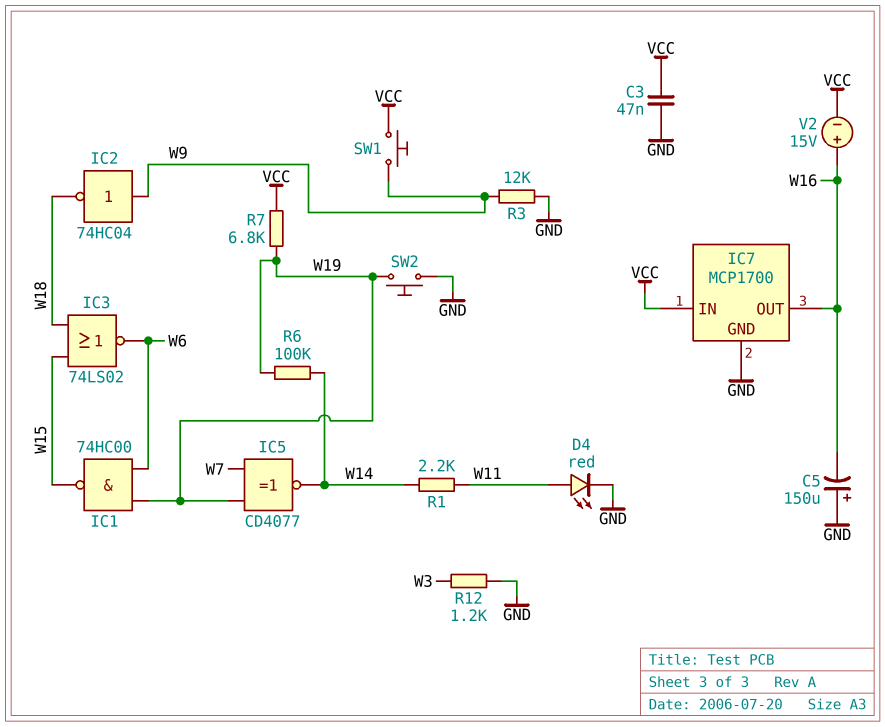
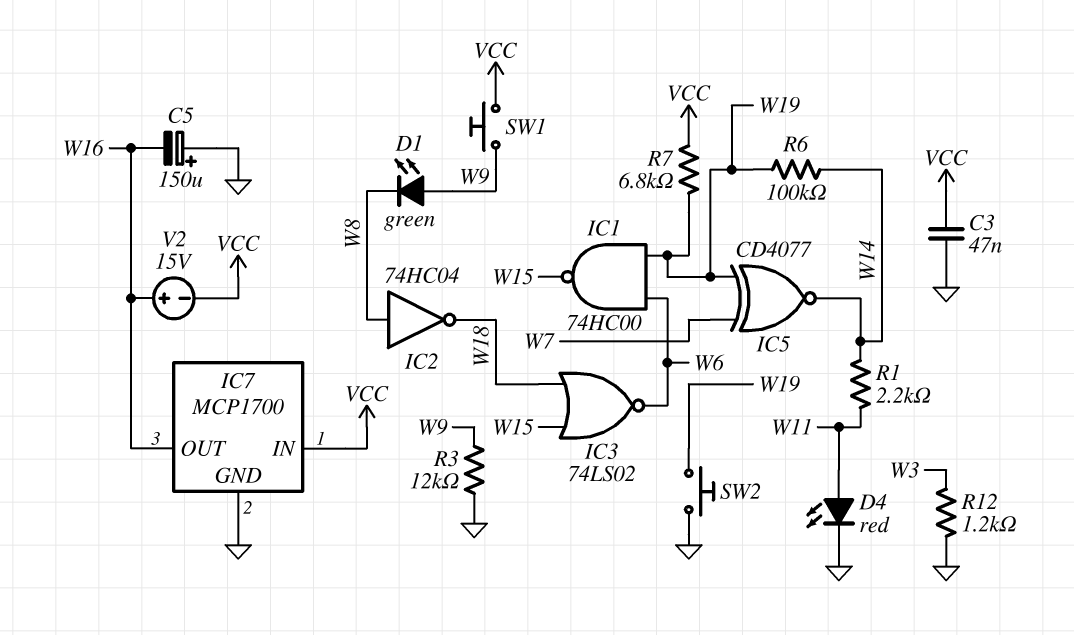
D1: none -> LED green (A W9, K W8)
IC2: NOT 74HC04 (in W9, out W18) -> NOT 74HC04 (in W8, out W18)

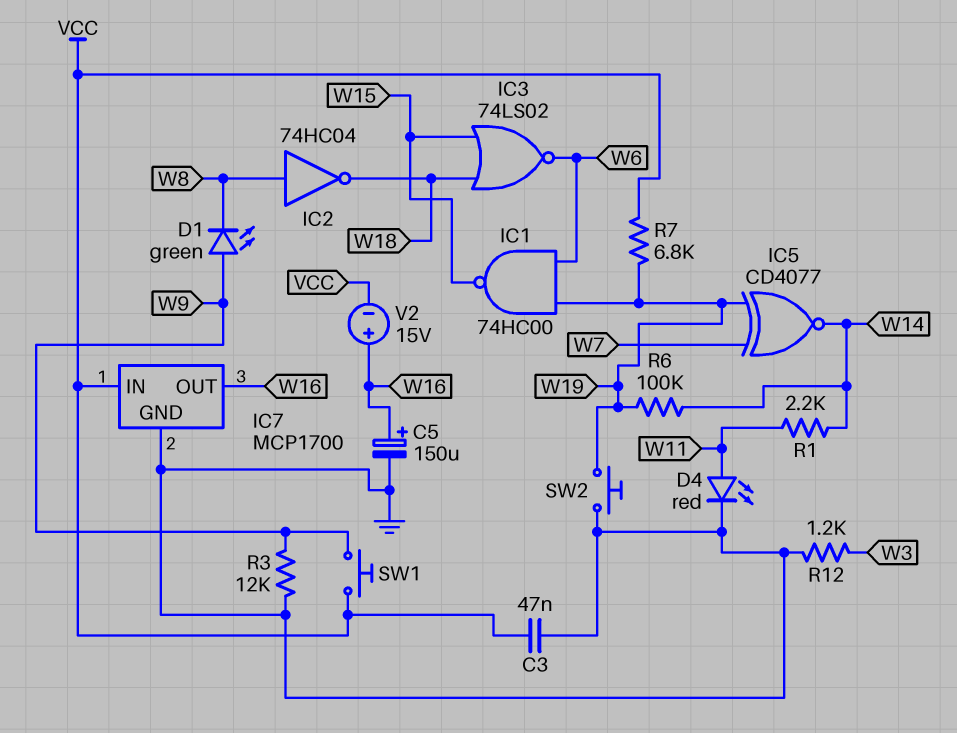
C5: 150uF (plus GND, minus W16) -> 150uF (plus W16, minus GND)

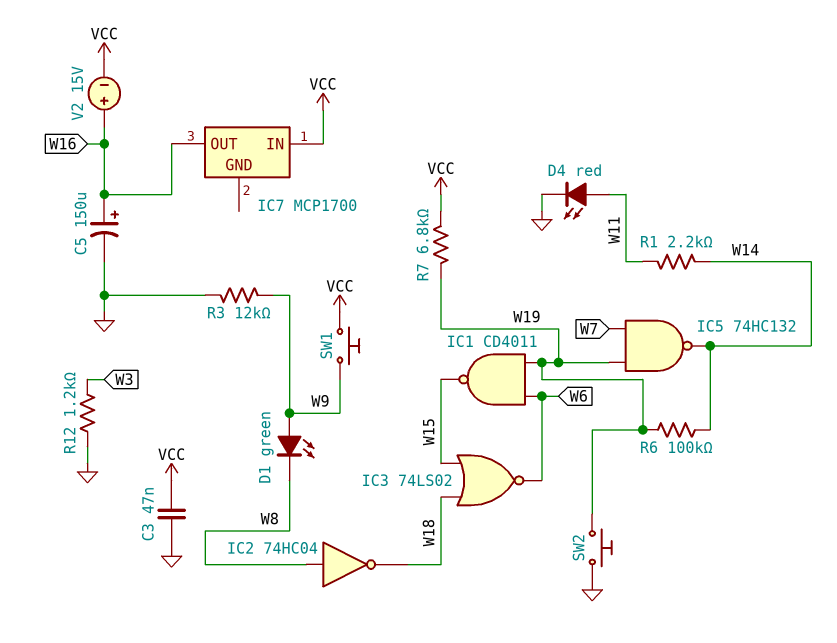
IC1: NAND 74HC00 (in W6, in W19, out W15) -> NAND CD4011 (in W6, in W19, out W15)
IC5: XNOR CD4077 (in W7, in W19, out W14) -> NAND 74HC132 (in W7, in W19, out W14)
IC7 pin GND: GND -> none

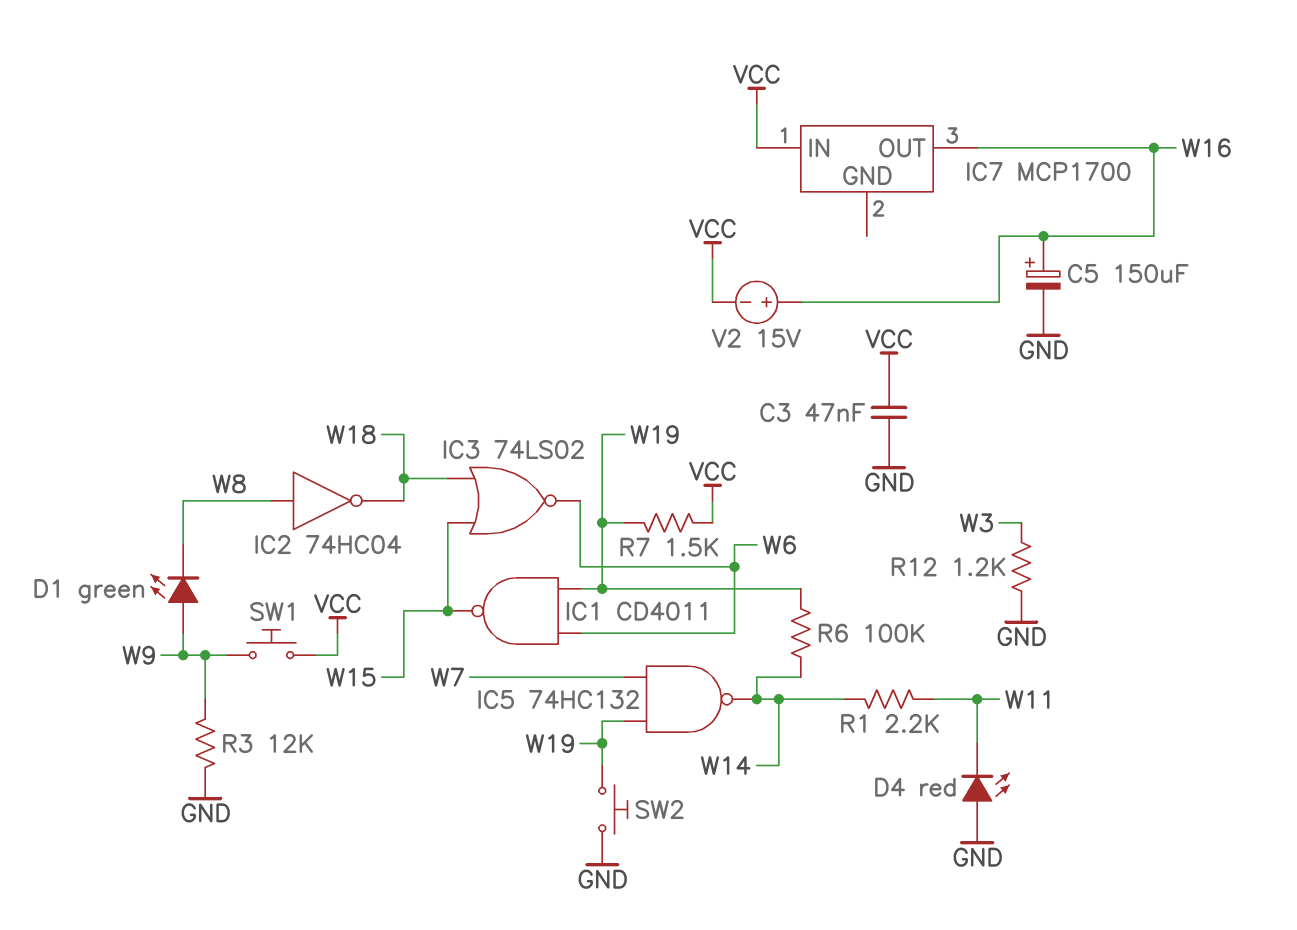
D4: LED red (A W11, K GND) -> LED red (A GND, K W11)
R7: 6.8k (VCC, W19) -> 1.5k (VCC, W19)

